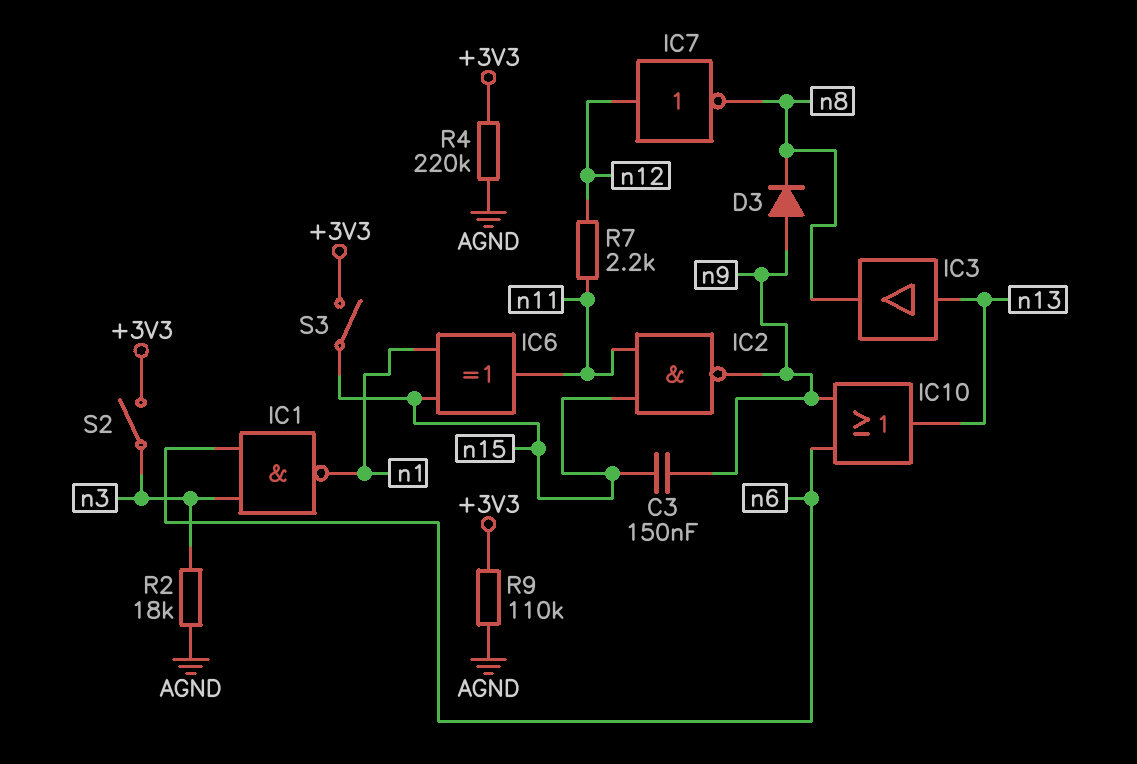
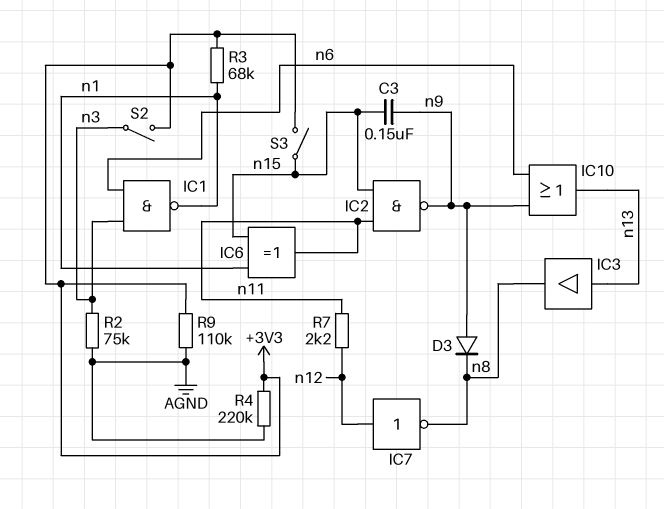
R2: 18k (AGND, n3) -> 75k (AGND, n3)
R3: none -> 68k (+3V3, n1)

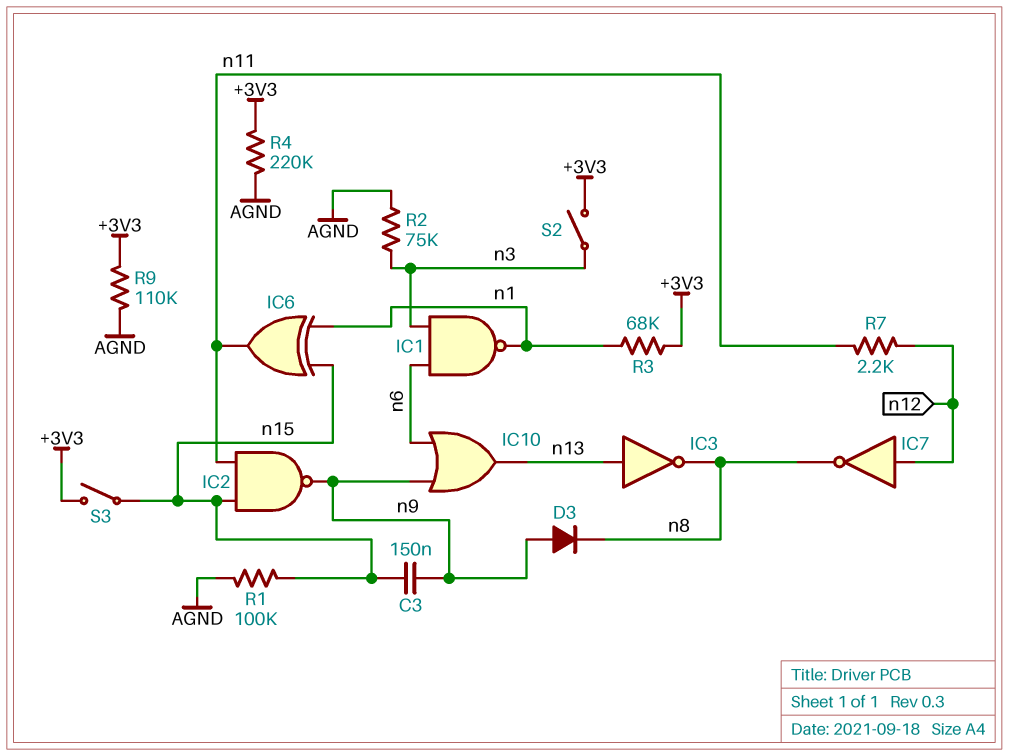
IC3: buffer (in n13, out n8) -> NOT (in n13, out n8)
R1: none -> 100k (AGND, n15)

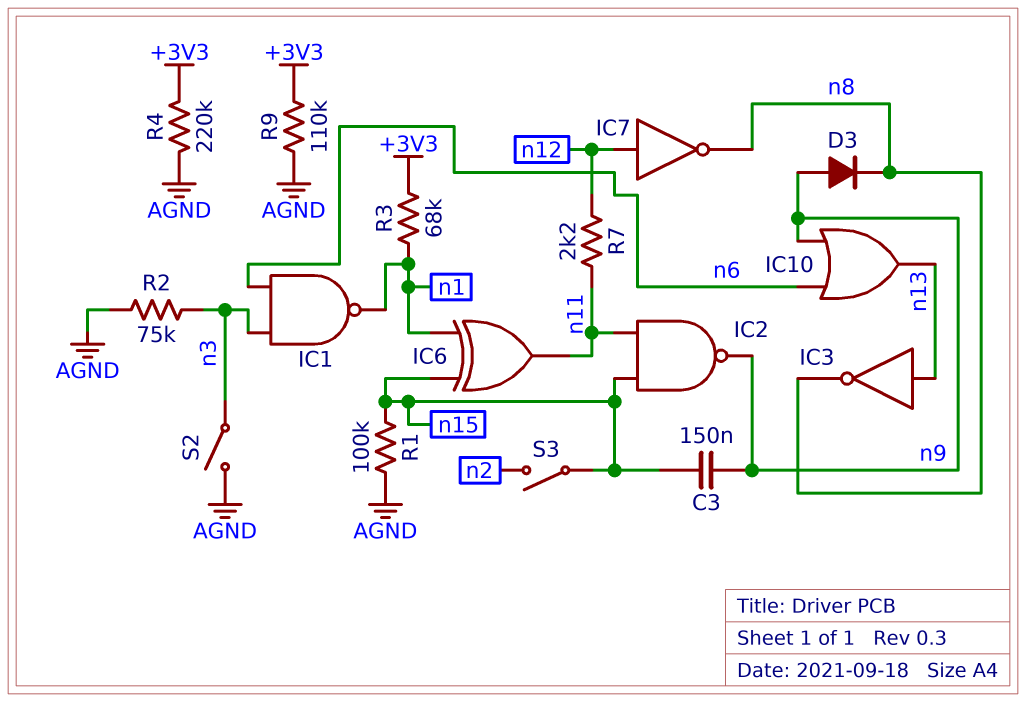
S2: switch (+3V3, n3) -> switch (AGND, n3)
S3: switch (+3V3, n15) -> switch (n2, n15)

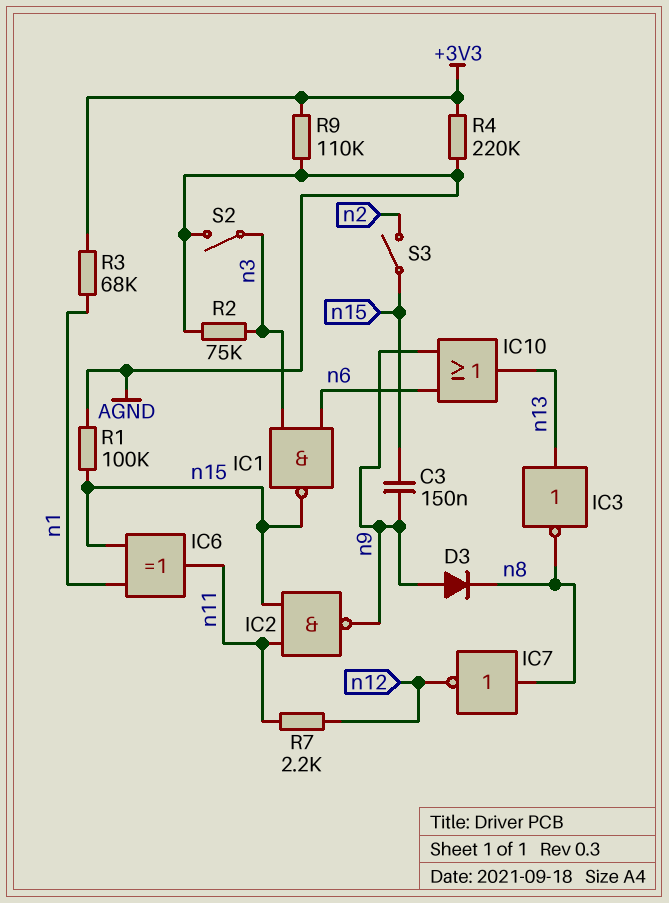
IC1: NAND (in n3, in n6, out n1) -> NAND (in n3, in n6, out n15)
IC7: NOT (in n12, out n8) -> NOT (in n8, out n12)

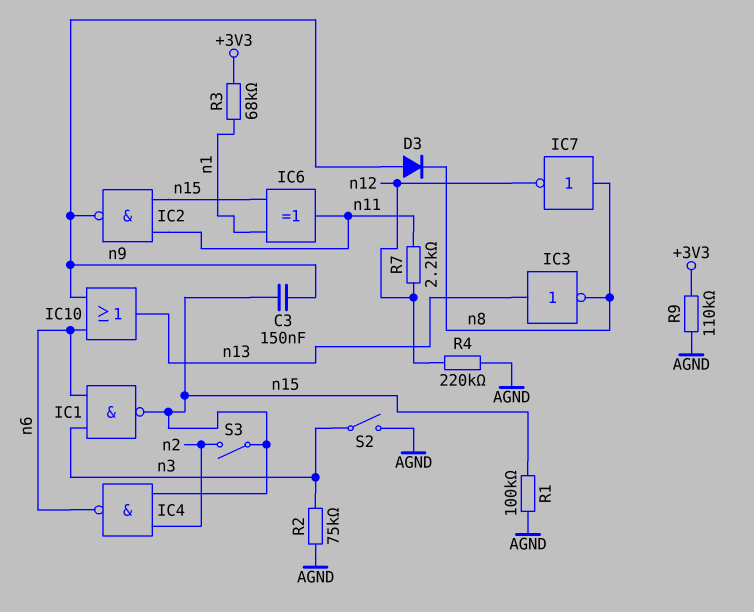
IC4: none -> NAND (in n2, in n15, out n6)
R4: 220k (+3V3, AGND) -> 220k (AGND, n12)

